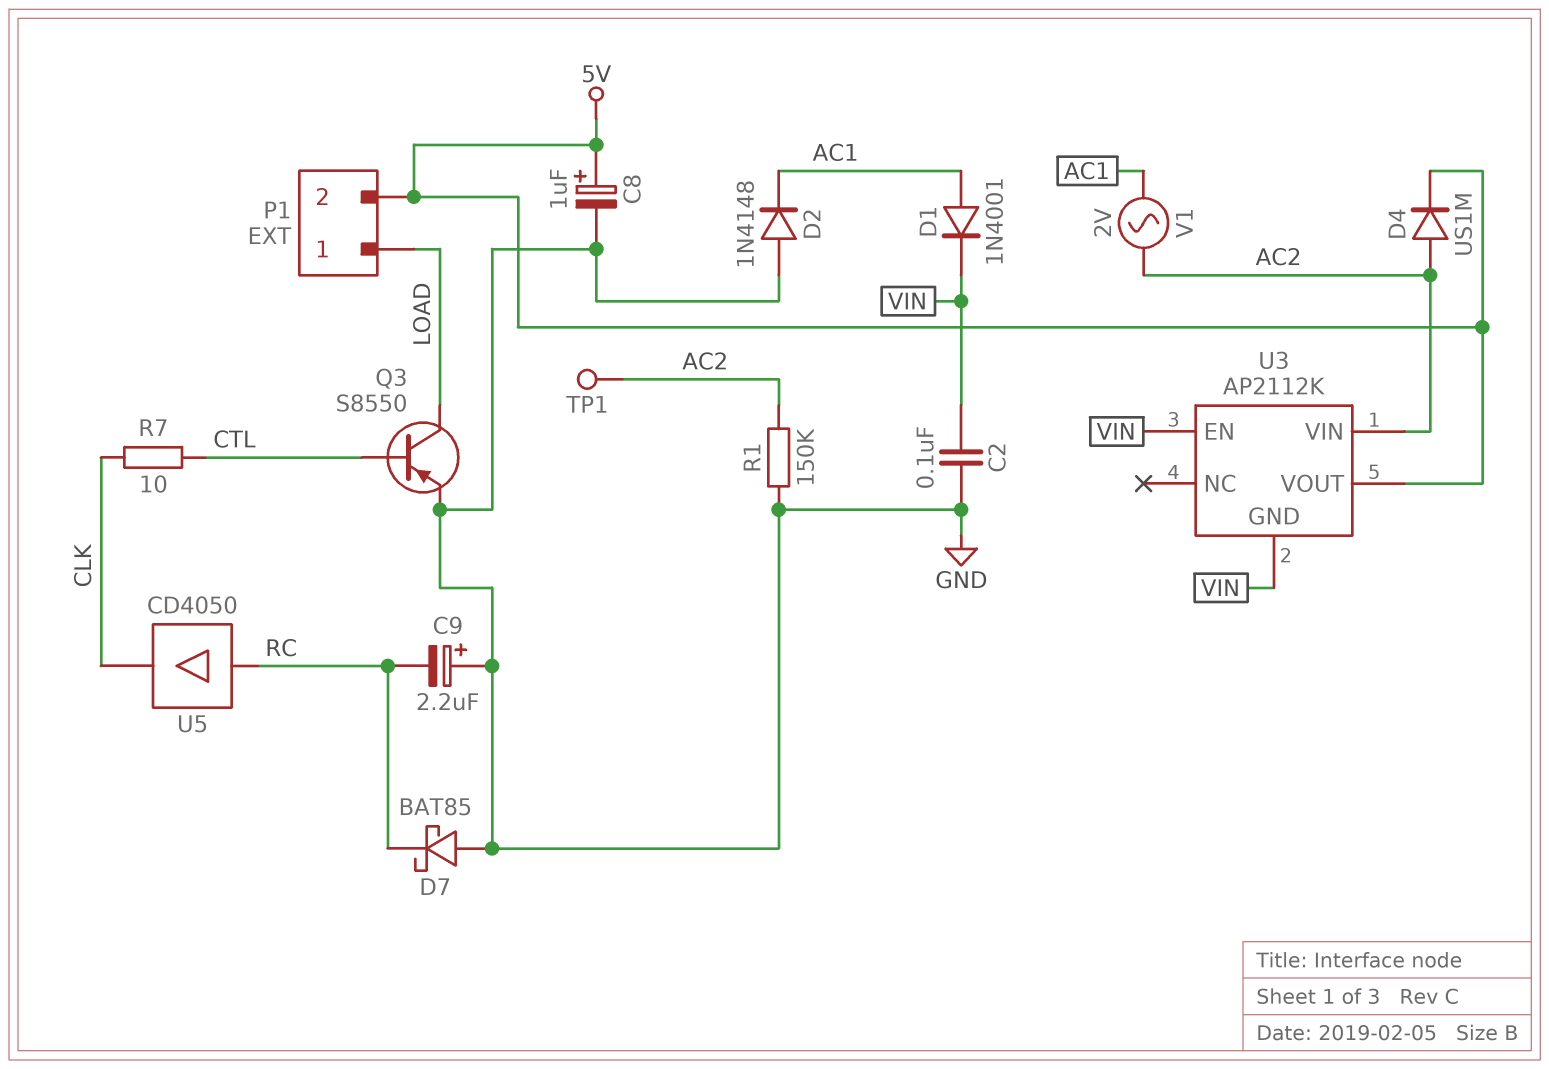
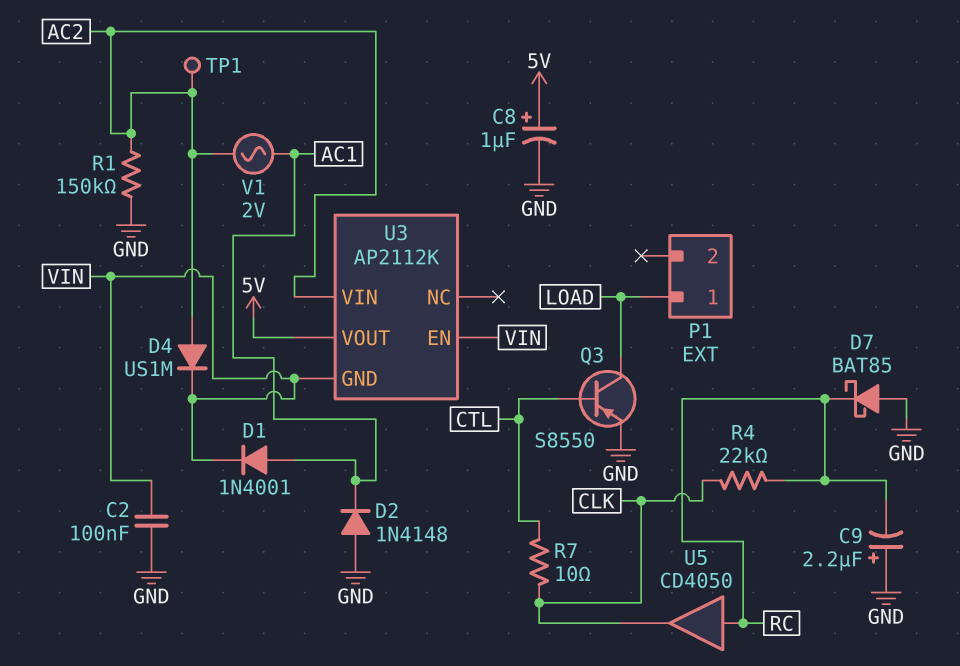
D4: diode US1M (A AC2, K 5V) -> diode US1M (A AC2, K VIN)
P1 pin 2: 5V -> none
R4: none -> 22k (CLK, RC)

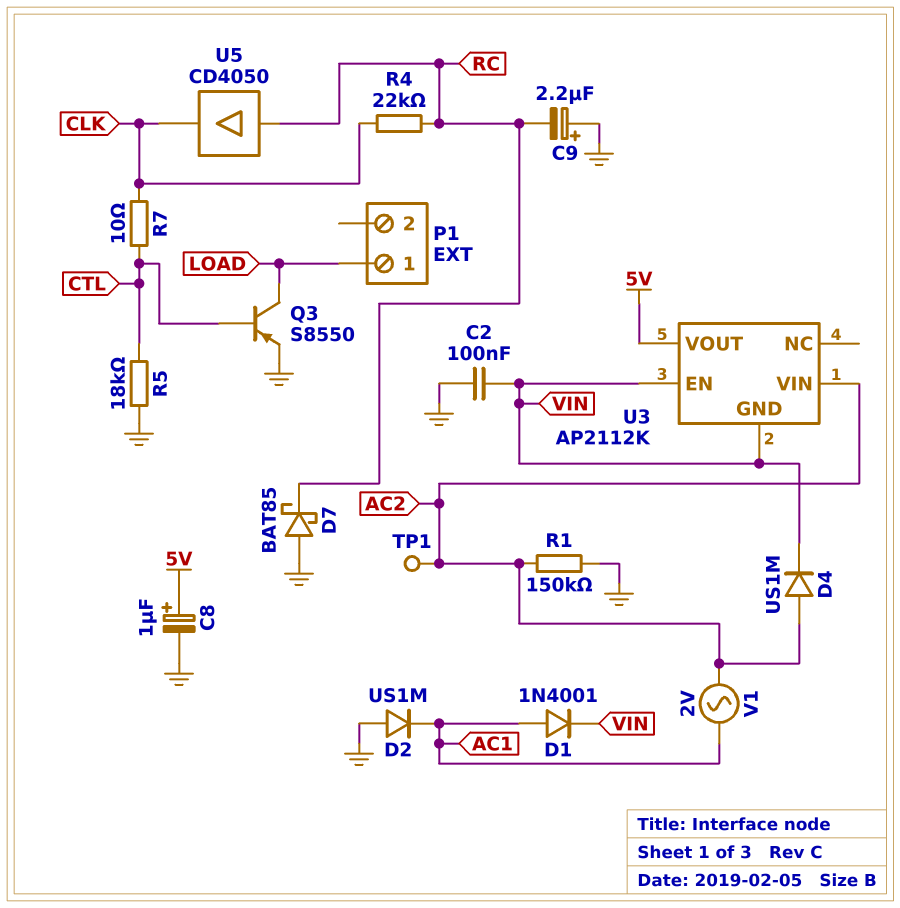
D2: diode 1N4148 (A GND, K AC1) -> diode US1M (A GND, K AC1)
R5: none -> 18k (CTL, GND)

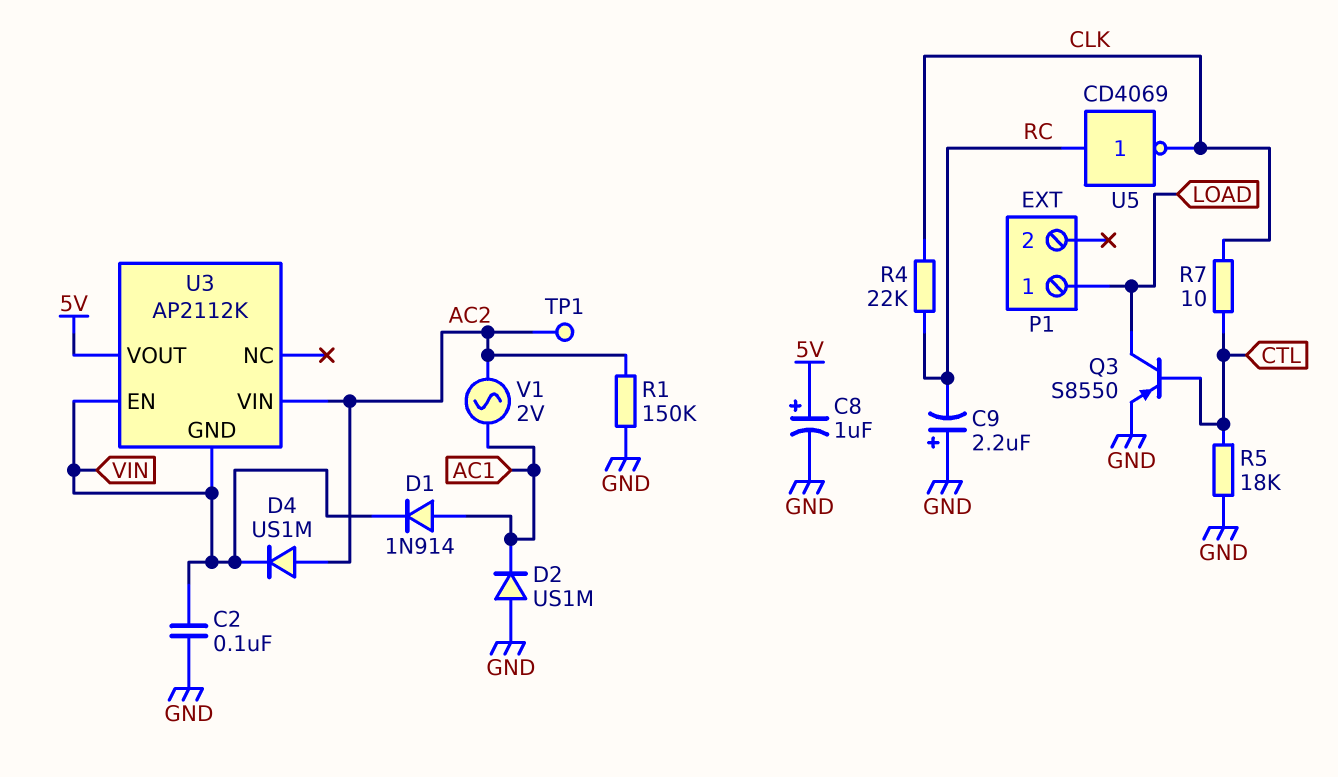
D1: diode 1N4001 (A AC1, K VIN) -> diode 1N914 (A AC1, K VIN)
D7: schottky BAT85 (A GND, K RC) -> none
U5: buffer CD4050 (in RC, out CLK) -> NOT CD4069 (in RC, out CLK)

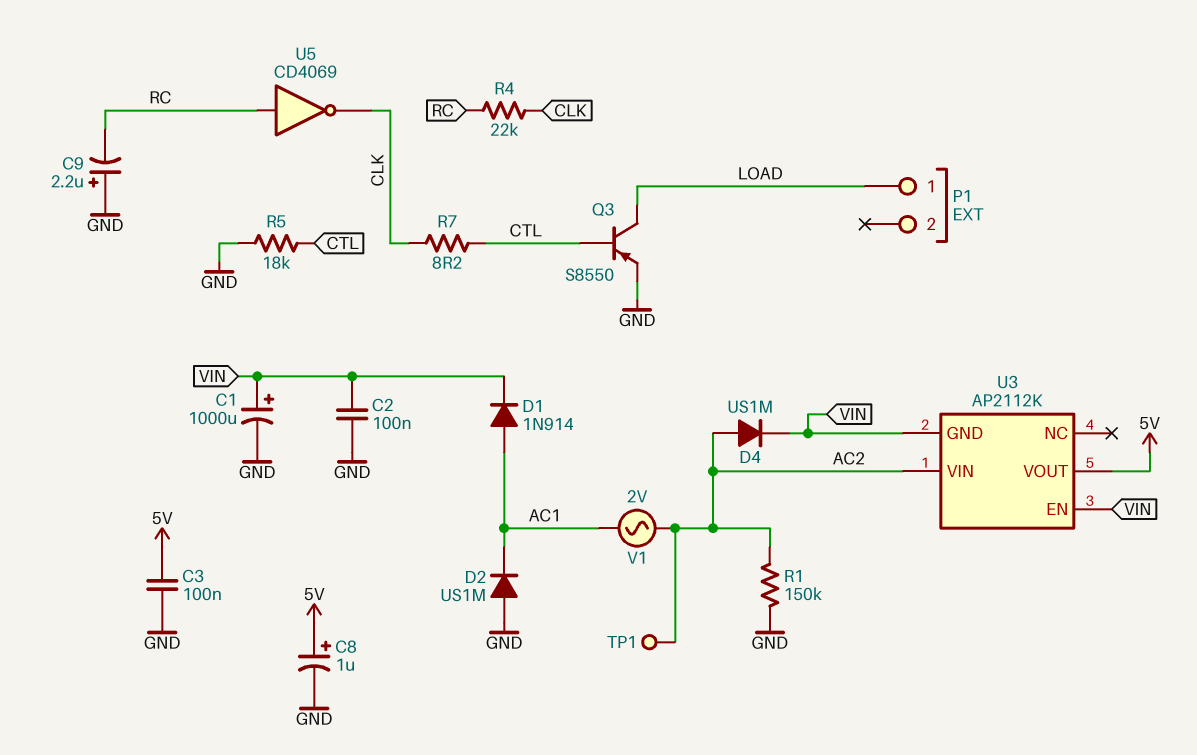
C1: none -> 1000uF (plus VIN, minus GND)
C3: none -> 100nF (5V, GND)
R7: 10 (CLK, CTL) -> 8.2 (CLK, CTL)

